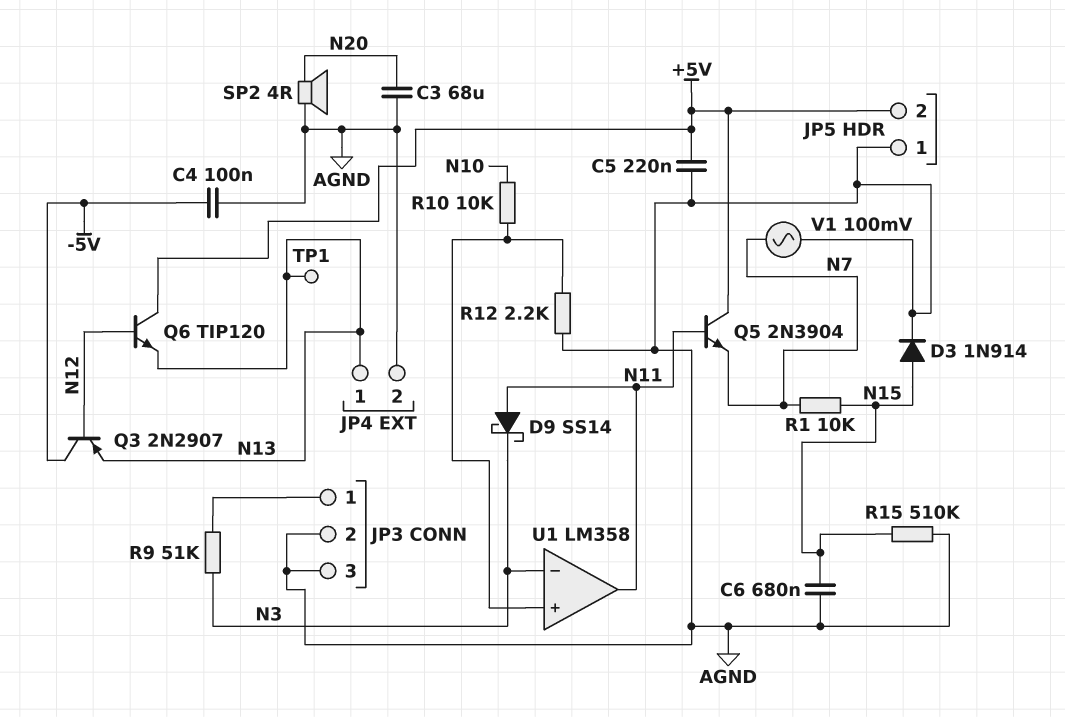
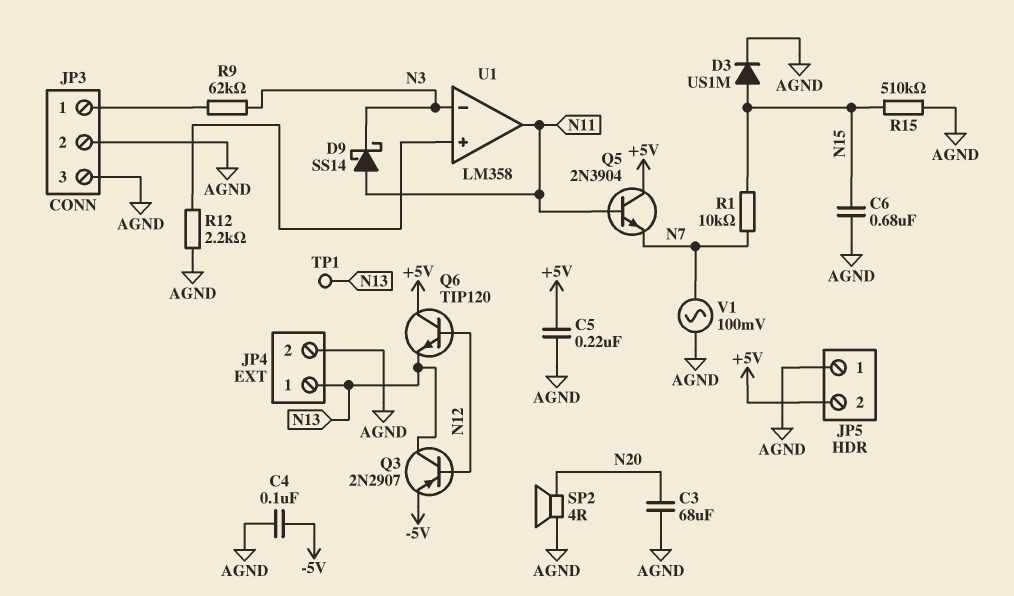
D3: diode 1N914 (A N15, K AGND) -> diode US1M (A N15, K AGND)
Q3: PNP 2N2907 (B N12, C -5V, E N13) -> PNP 2N2907 (B N12, C N13, E -5V)
R9: 51k (JP3/1, N3) -> 62k (JP3/1, N3)
R10: 10k (N10, U1/in+) -> none

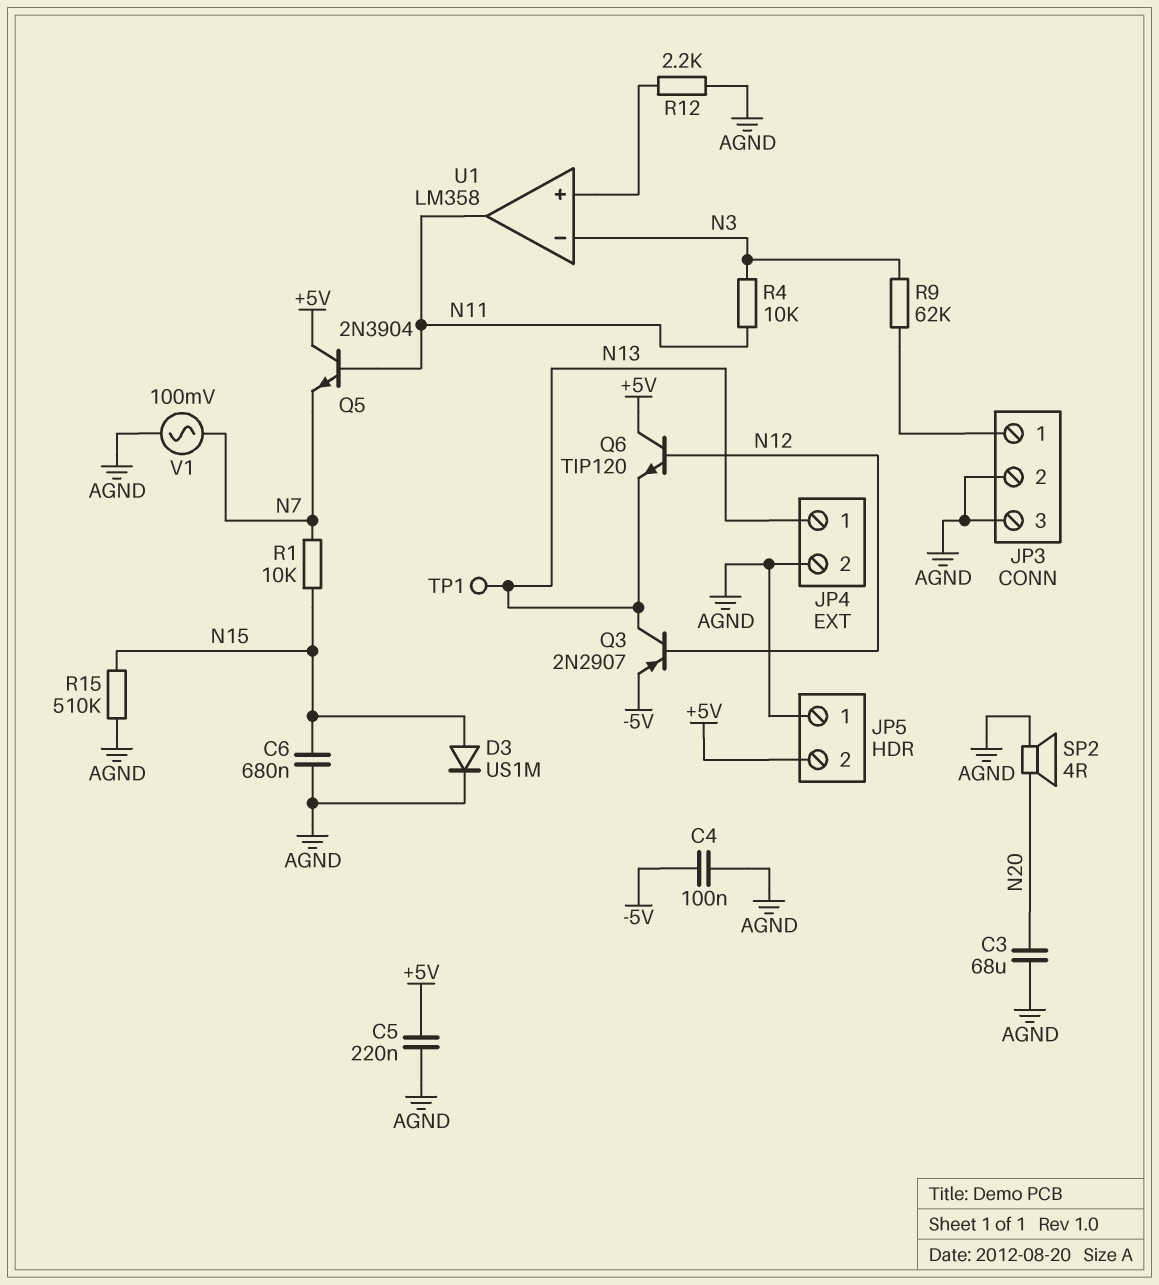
D9: schottky SS14 (A N11, K N3) -> none
R4: none -> 10k (N3, N11)

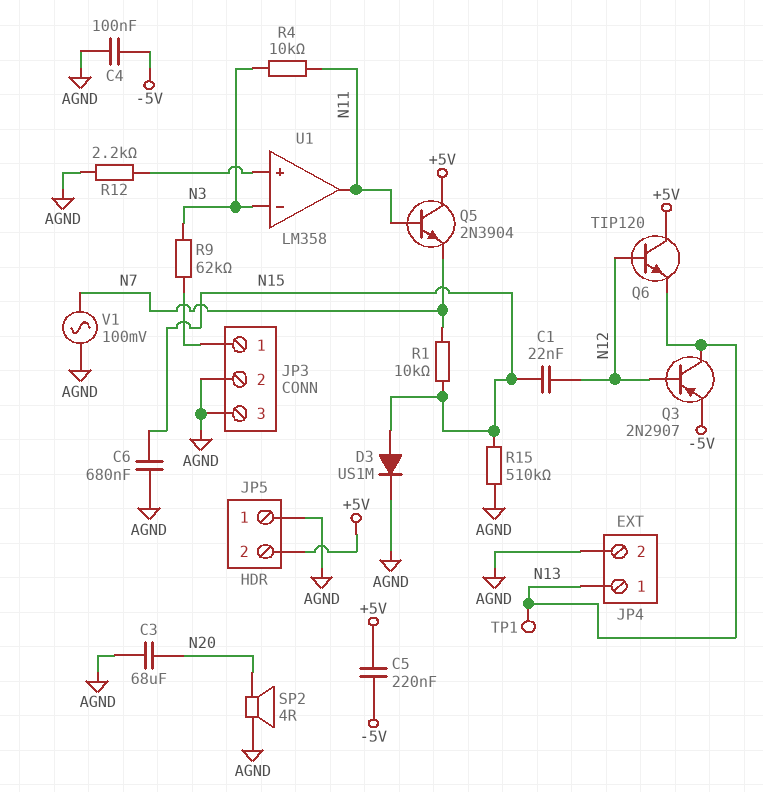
C1: none -> 22nF (N12, N15)
C5: 220nF (+5V, AGND) -> 220nF (+5V, -5V)

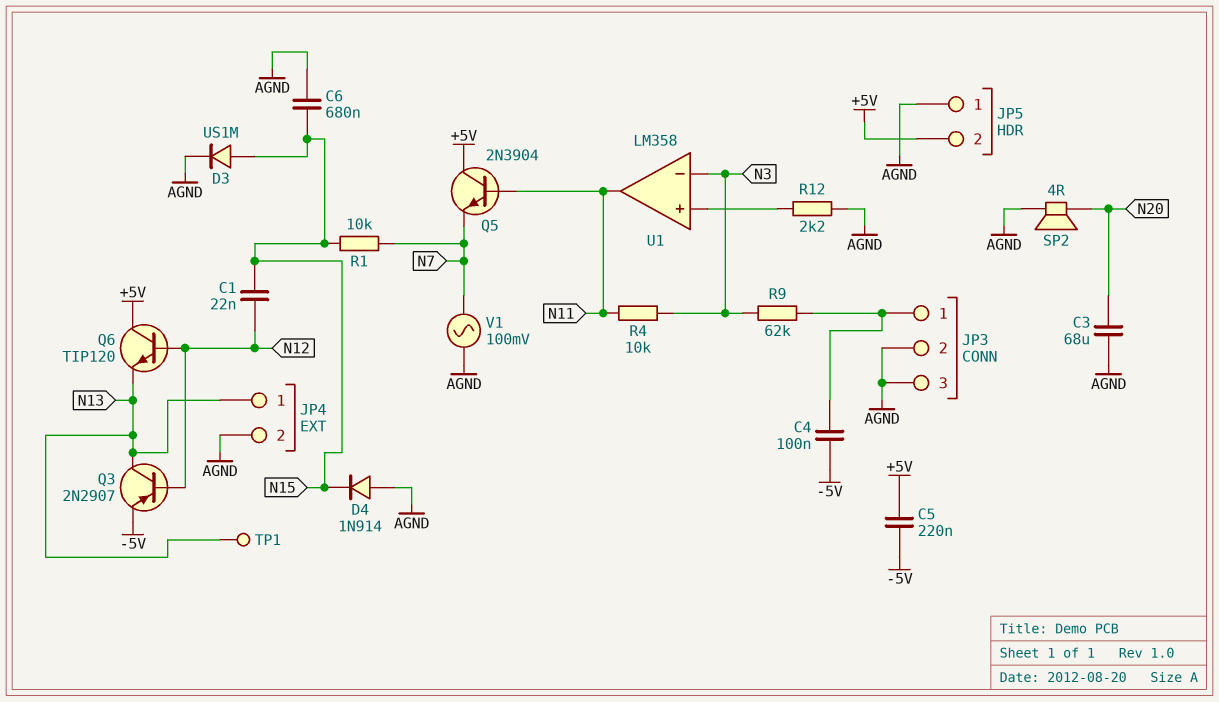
C4: 100nF (-5V, AGND) -> 100nF (-5V, JP3/1)
D4: none -> diode 1N914 (A AGND, K N15)
R15: 510k (AGND, N15) -> none

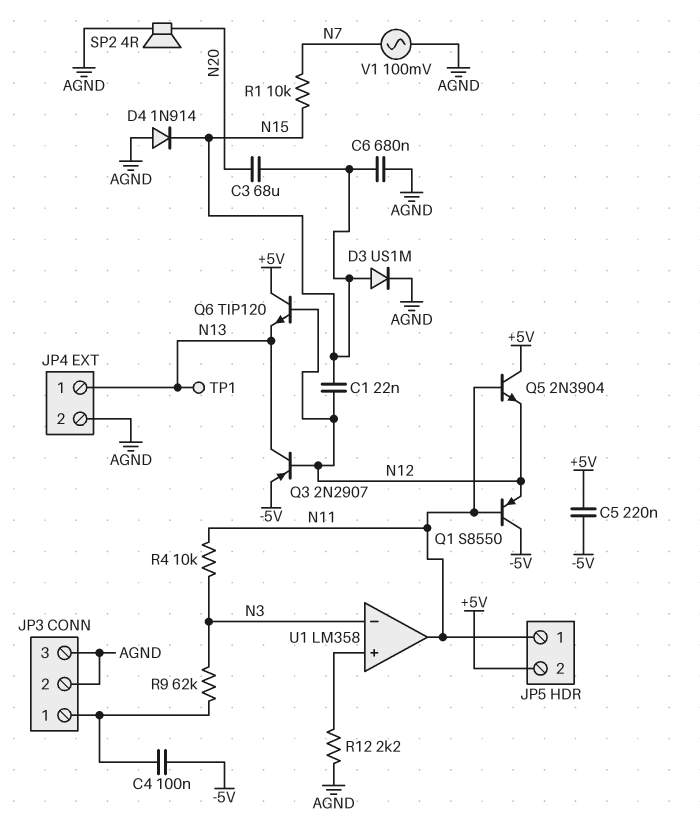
C3: 68uF (AGND, N20) -> 68uF (N15, N20)
JP5 pin 1: AGND -> N11
Q1: none -> PNP S8550 (B N11, C -5V, E N12)
Q5: NPN 2N3904 (B N11, C +5V, E N7) -> NPN 2N3904 (B N11, C +5V, E N12)

